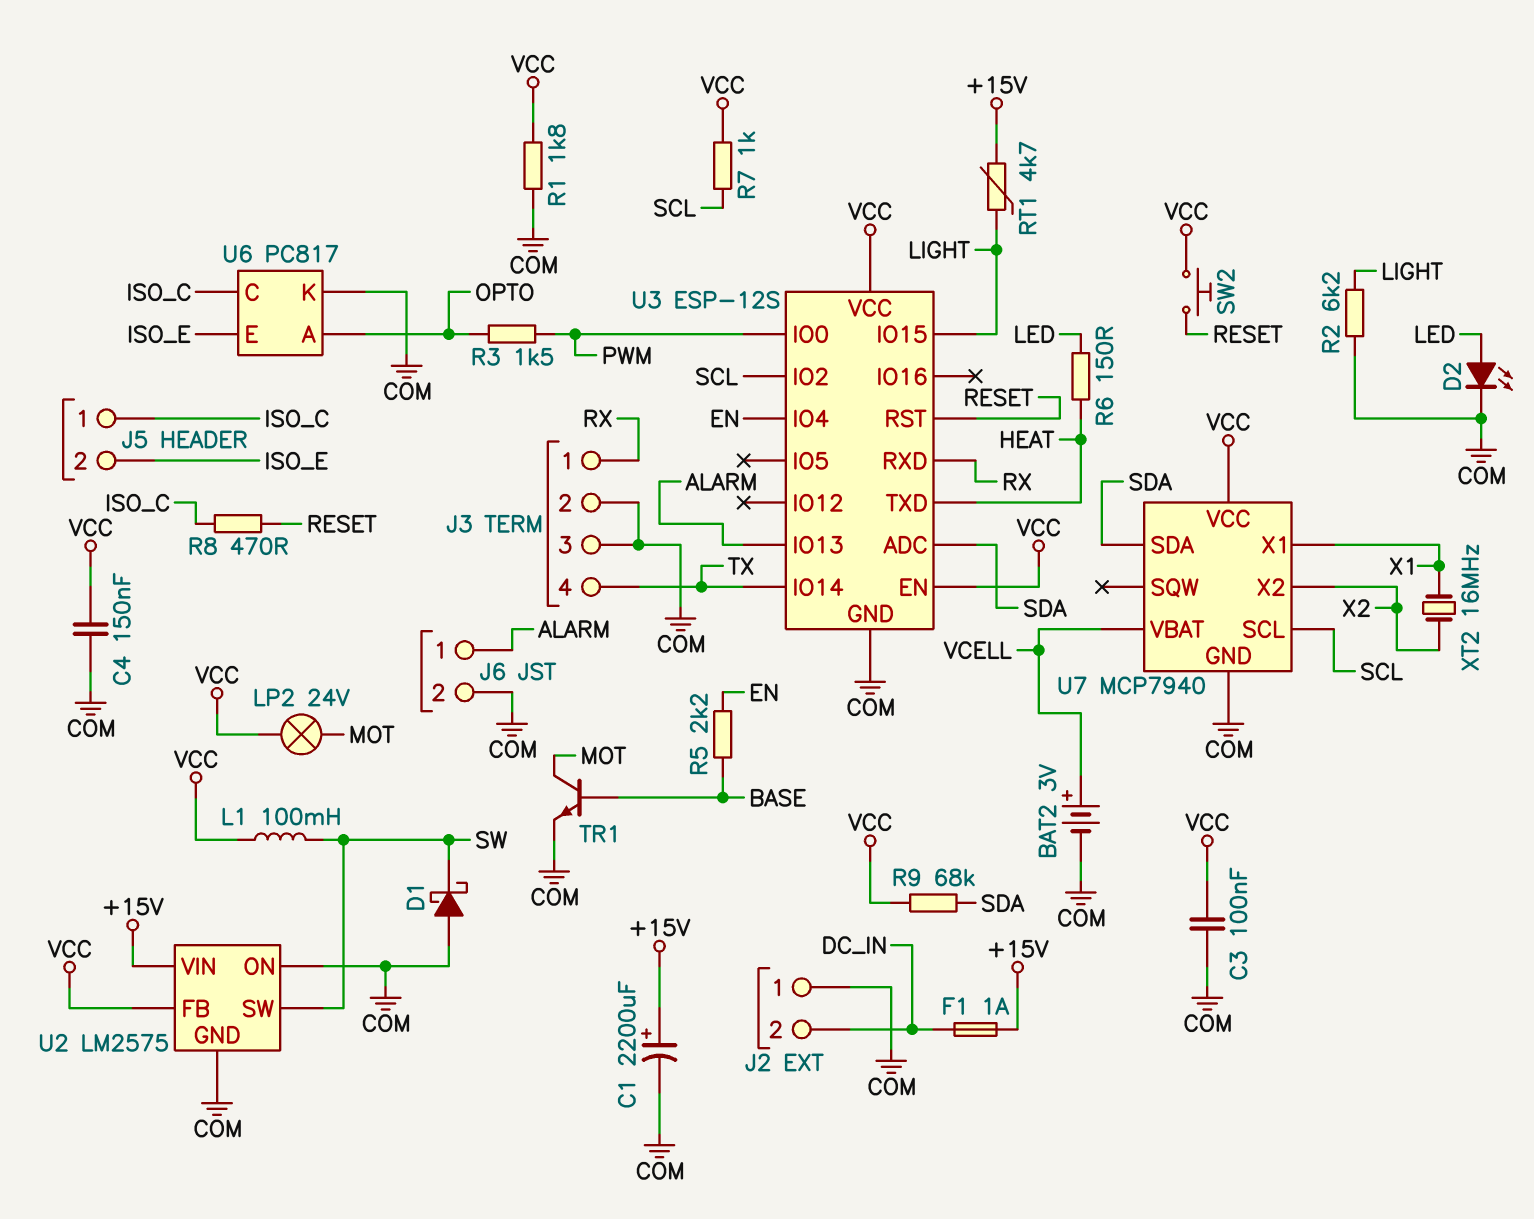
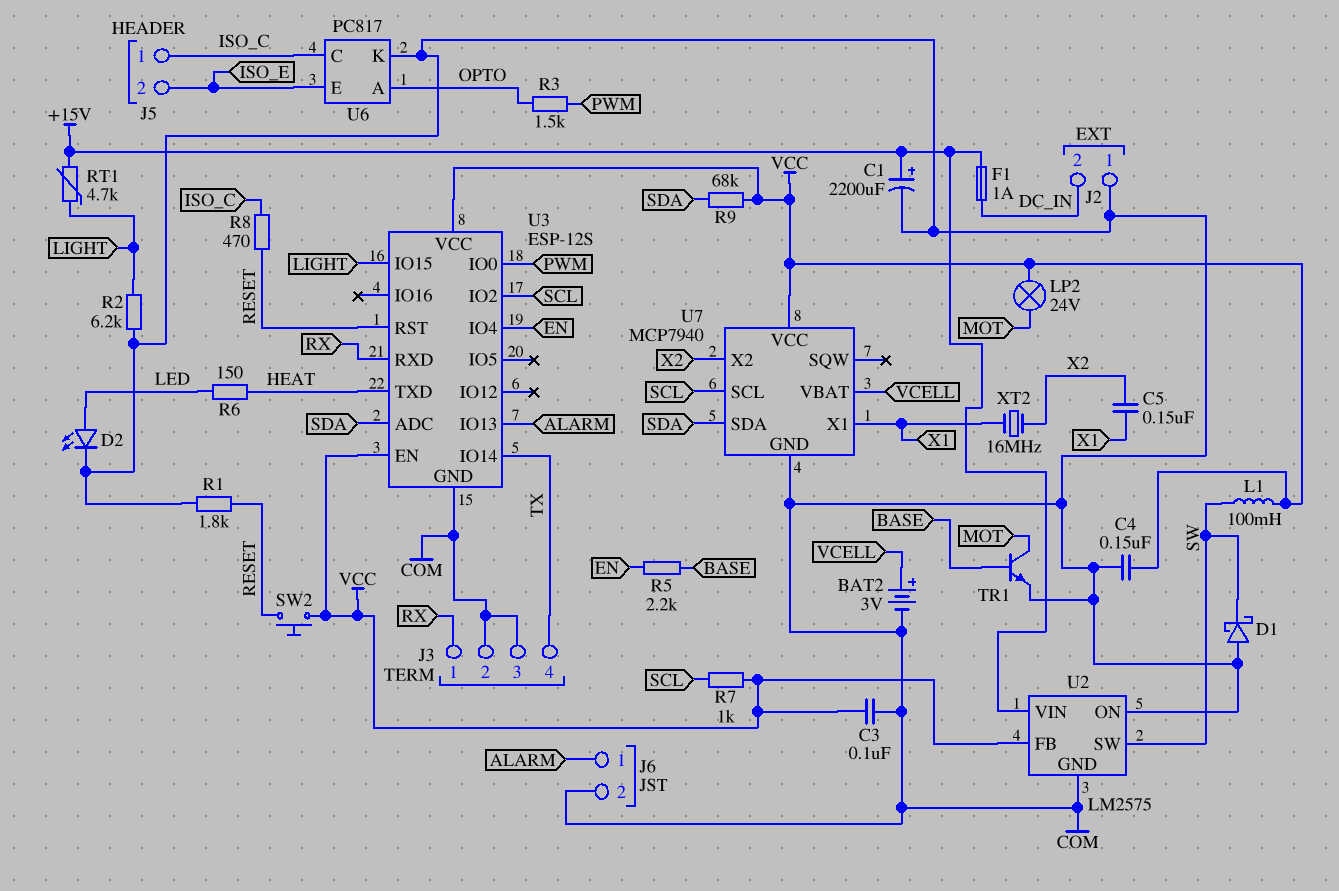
C5: none -> 150nF (X1, X2)
R1: 1.8k (COM, VCC) -> 1.8k (COM, RESET)

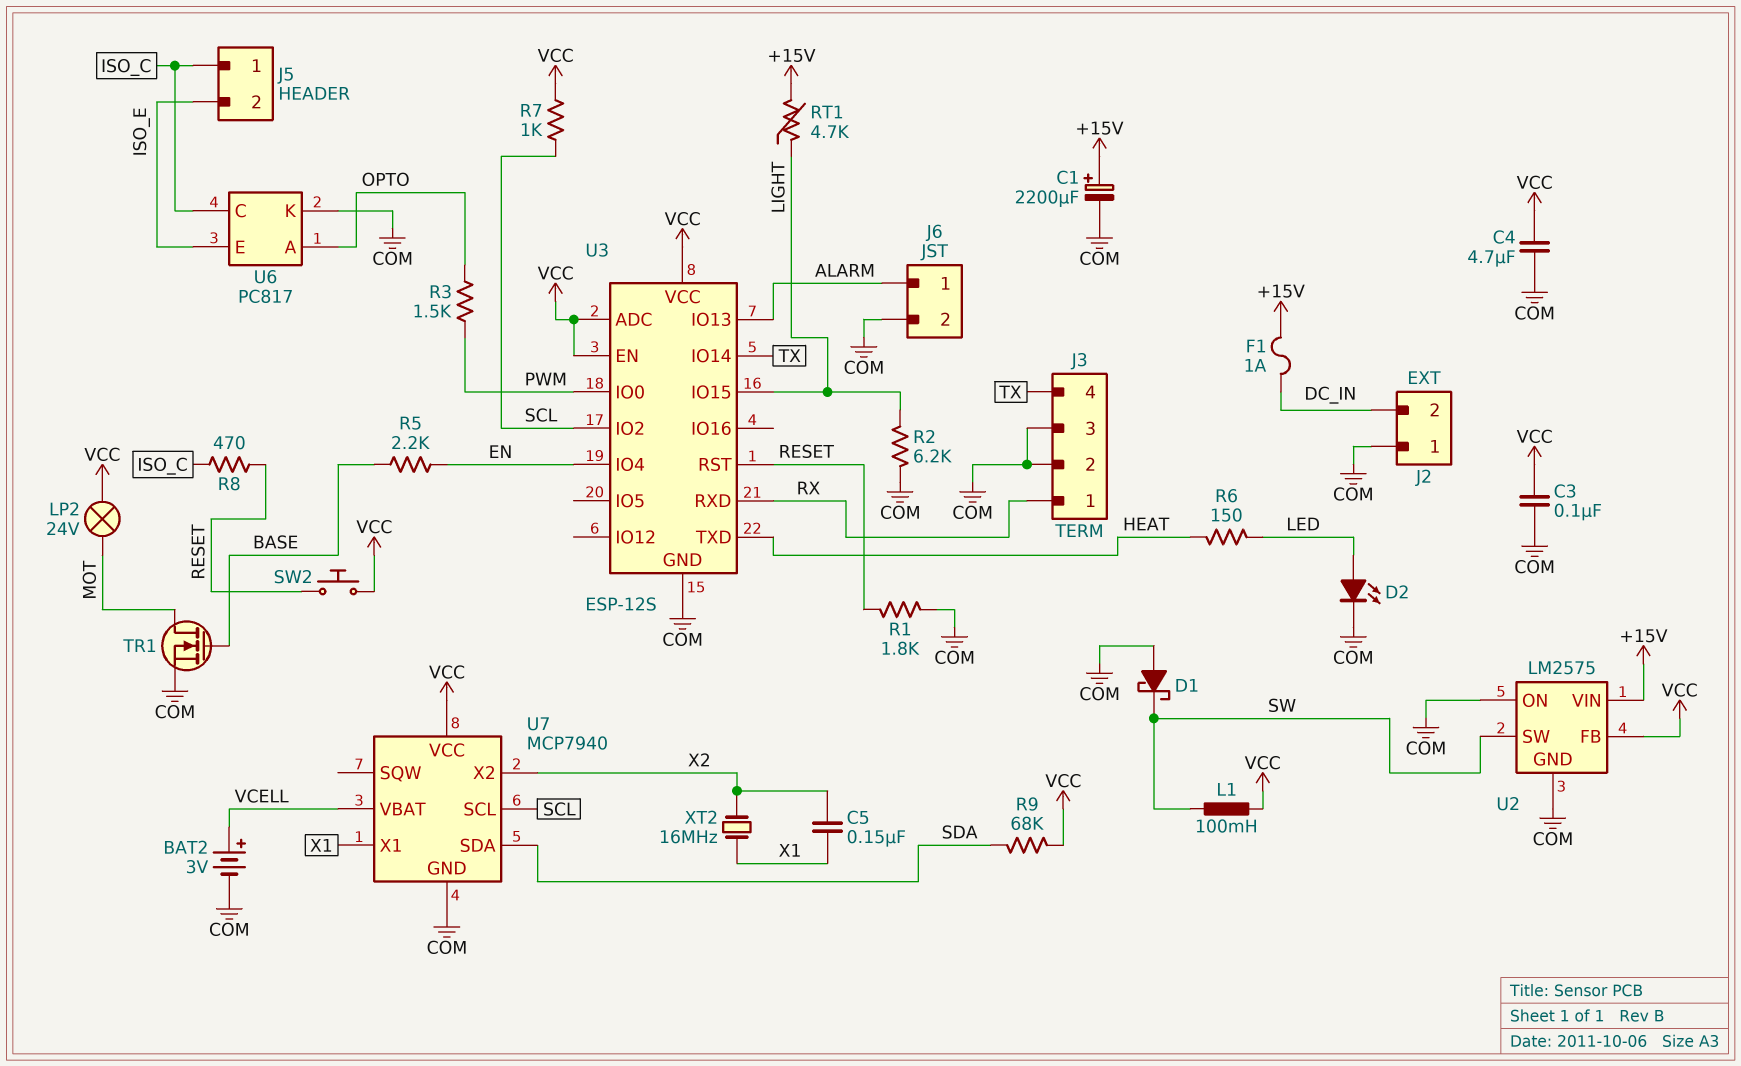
C4: 150nF (COM, VCC) -> 4.7uF (COM, VCC)
TR1: NPN (B BASE, C MOT, E COM) -> NMOS (G BASE, D MOT, S COM)
U3 pin ADC: SDA -> VCC

